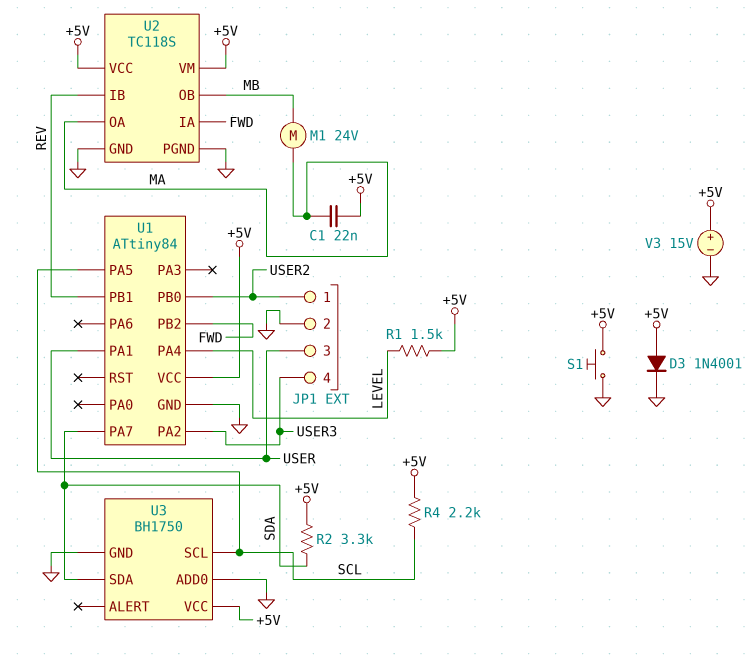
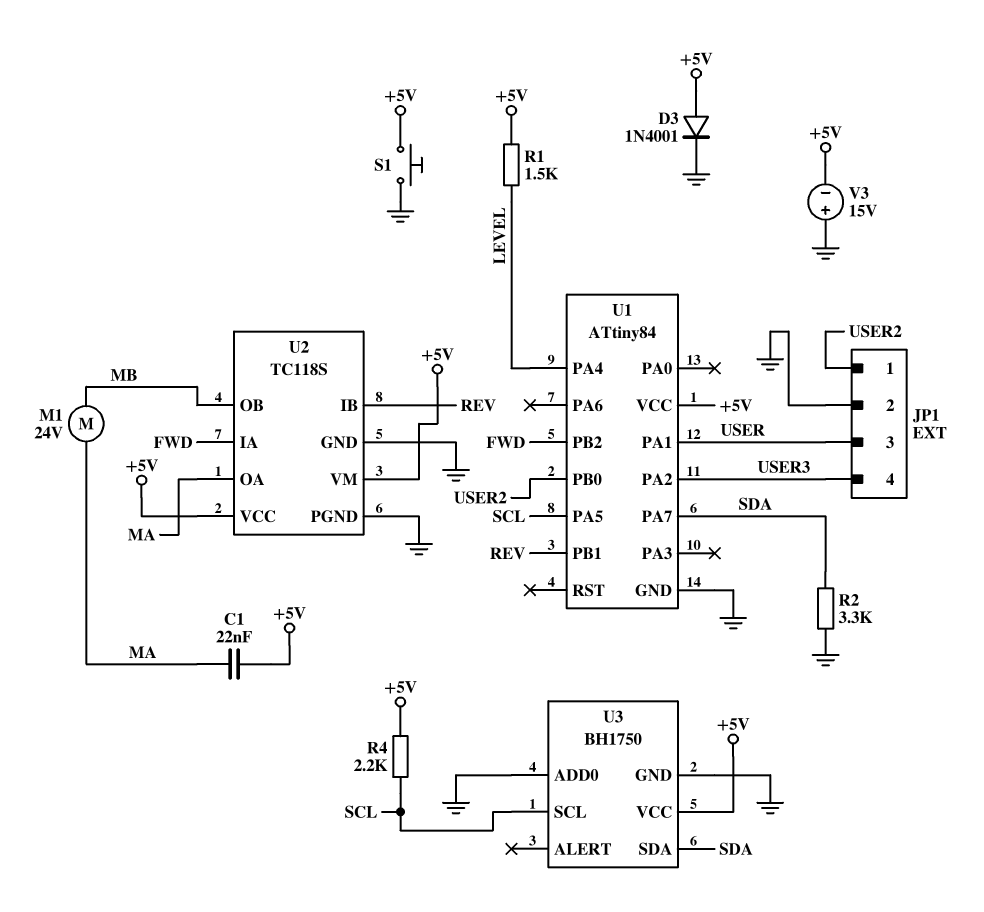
R2: 3.3k (+5V, SDA) -> 3.3k (GND, SDA)
V3: 15V (plus +5V, minus GND) -> 15V (plus GND, minus +5V)

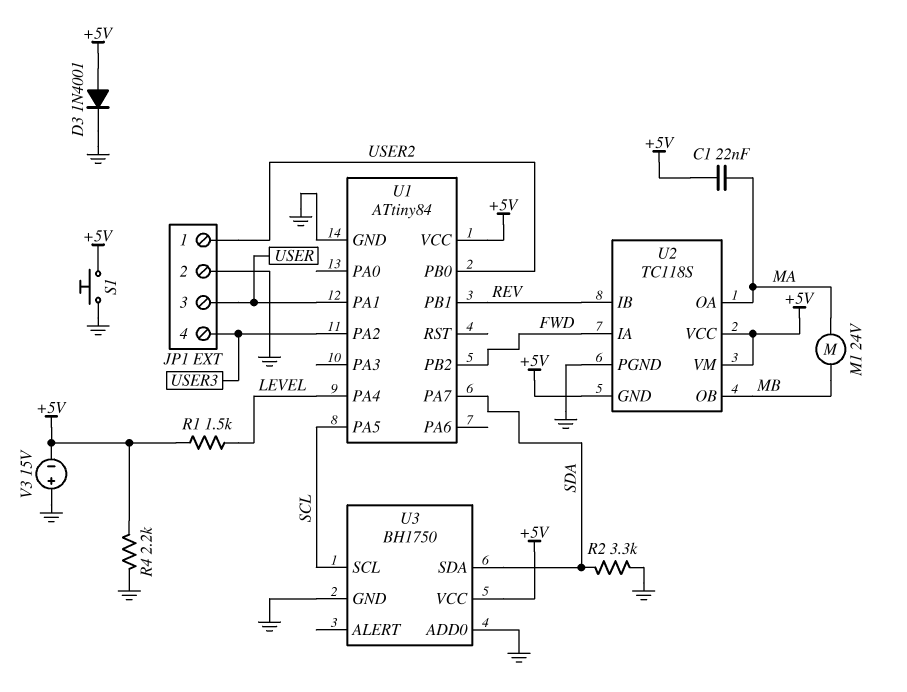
R4: 2.2k (+5V, SCL) -> 2.2k (+5V, GND)
U2 pin GND: GND -> +5V

